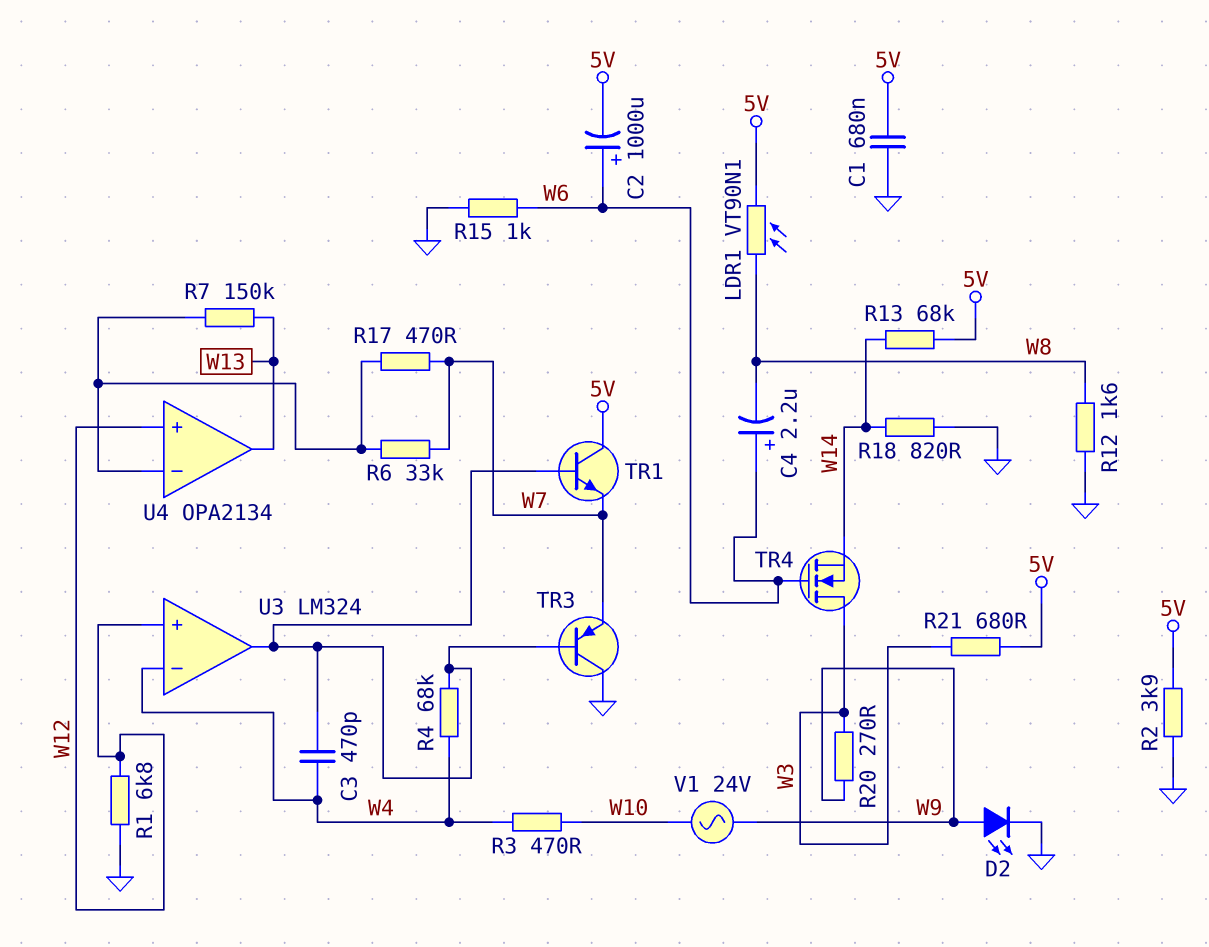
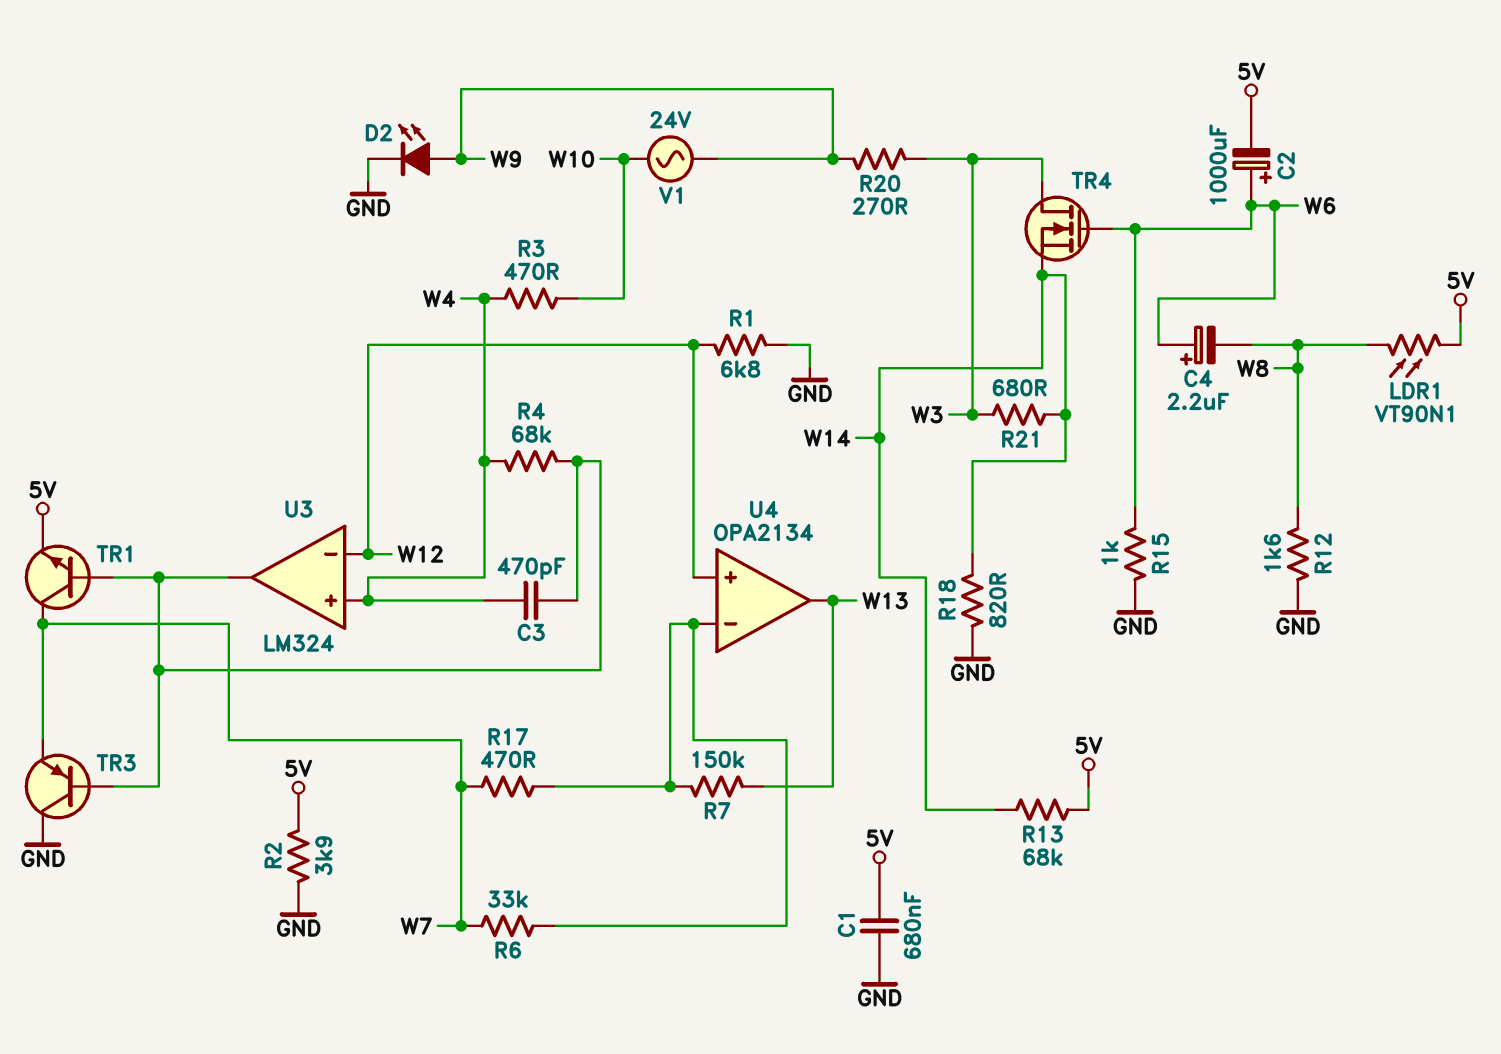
R21: 680 (5V, W3) -> 680 (W3, W14)
TR1: NPN (B U3/out, C 5V, E W7) -> NPN (B U3/out, C W7, E 5V)
U3 pin in+: W12 -> W4
U3 pin in-: W4 -> W12

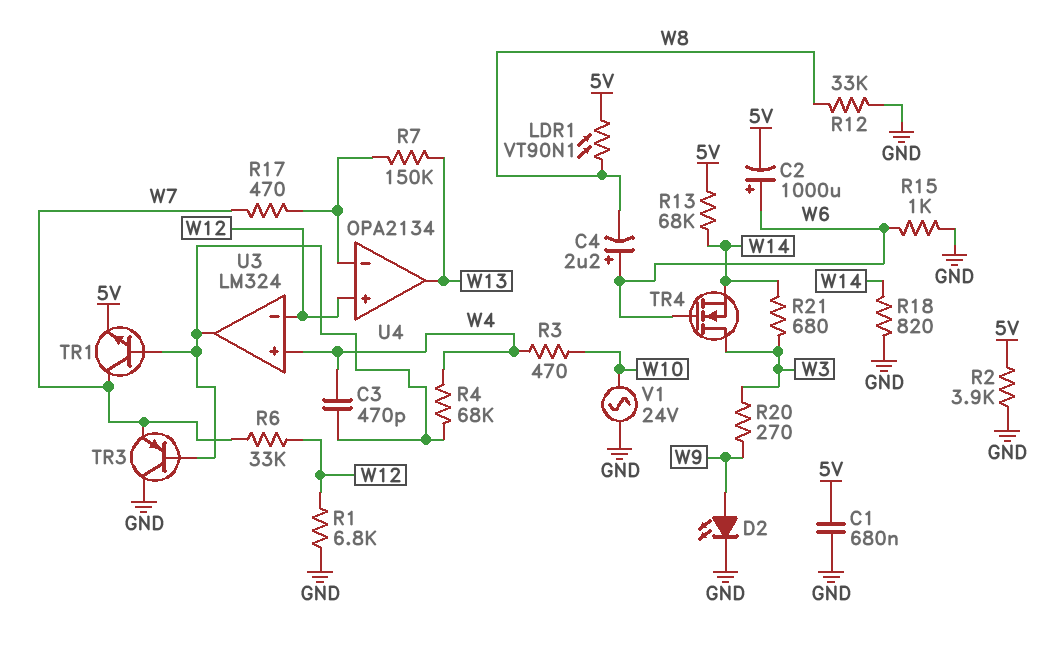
R6: 33k (U4/in-, W7) -> 33k (W7, W12)
R12: 1.6k (GND, W8) -> 33k (GND, W8)
V1: AC 24V (W9, W10) -> AC 24V (GND, W10)

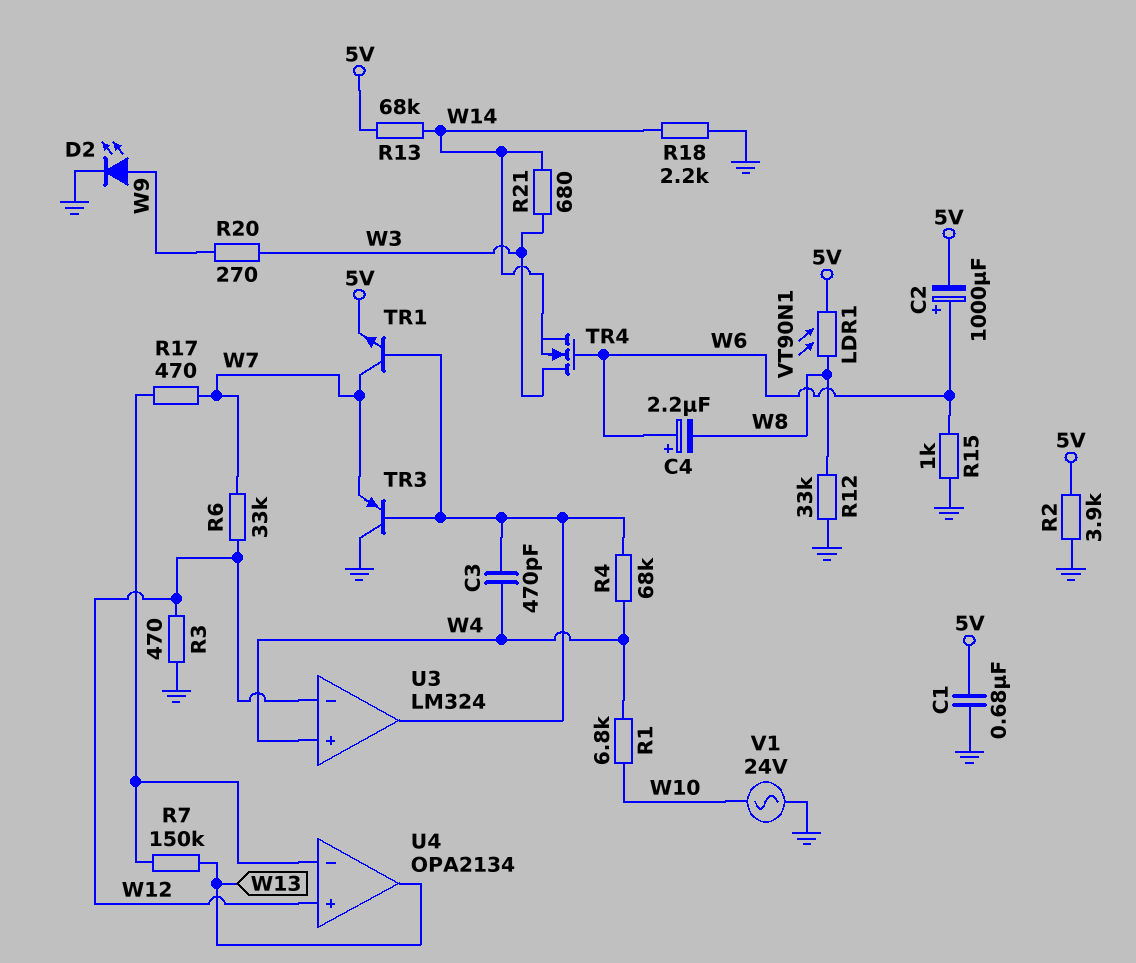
R1: 6.8k (GND, W12) -> 6.8k (W4, W10)
R3: 470 (W4, W10) -> 470 (GND, W12)
R18: 820 (GND, W14) -> 2.2k (GND, W14)

